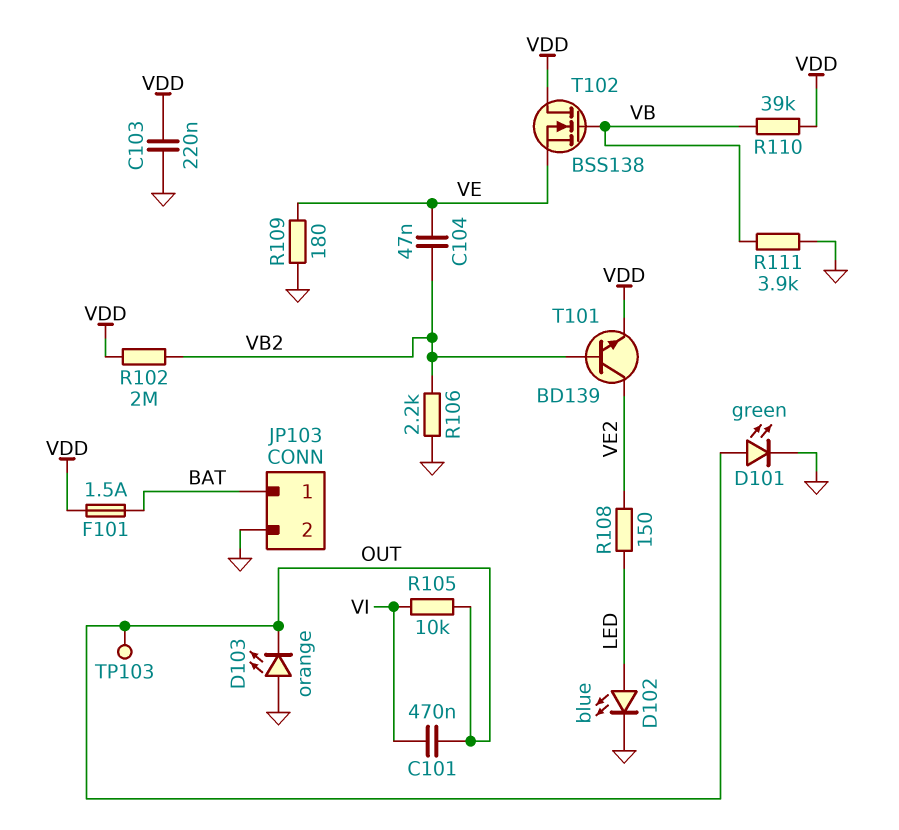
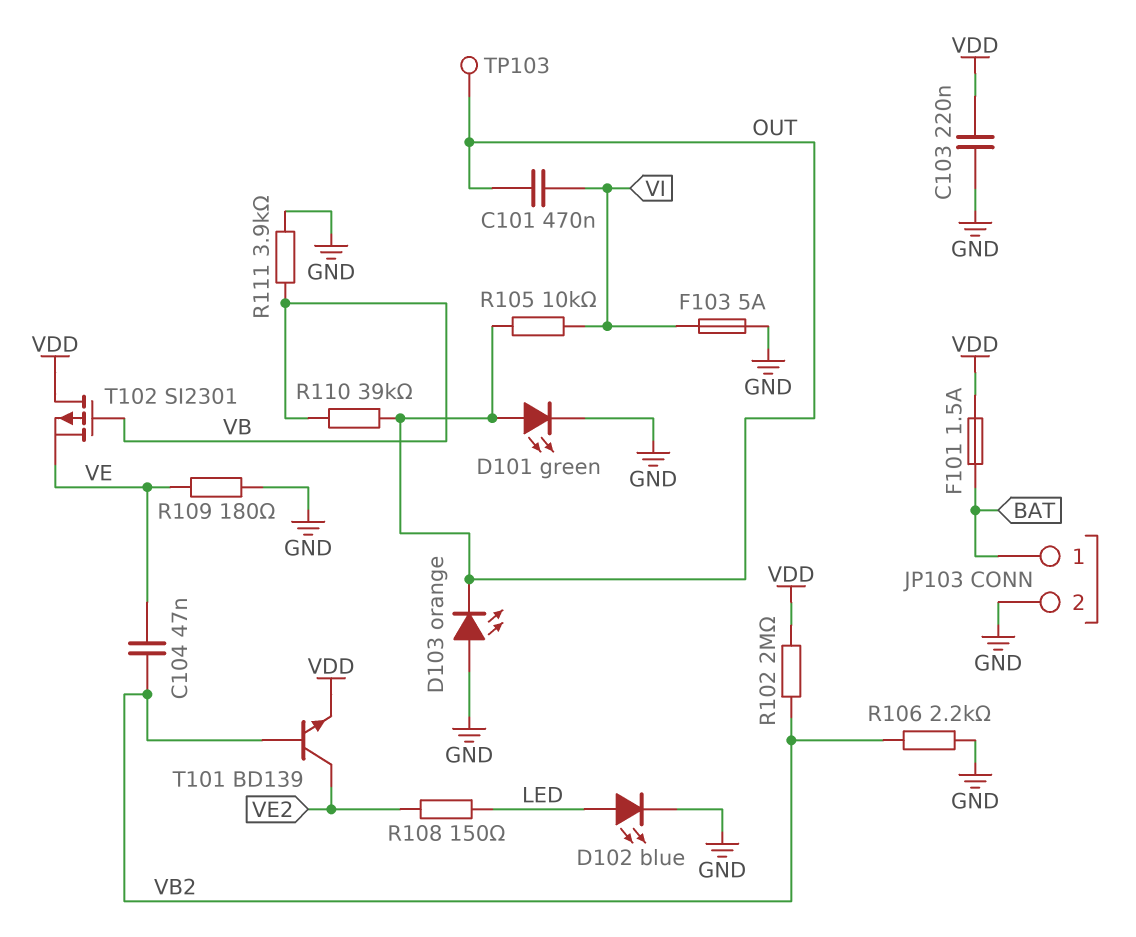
F103: none -> 5A (GND, VI)
R110: 39k (VB, VDD) -> 39k (OUT, VB)
T102: NMOS BSS138 (G VB, D VDD, S VE) -> PMOS SI2301 (G VB, D VDD, S VE)

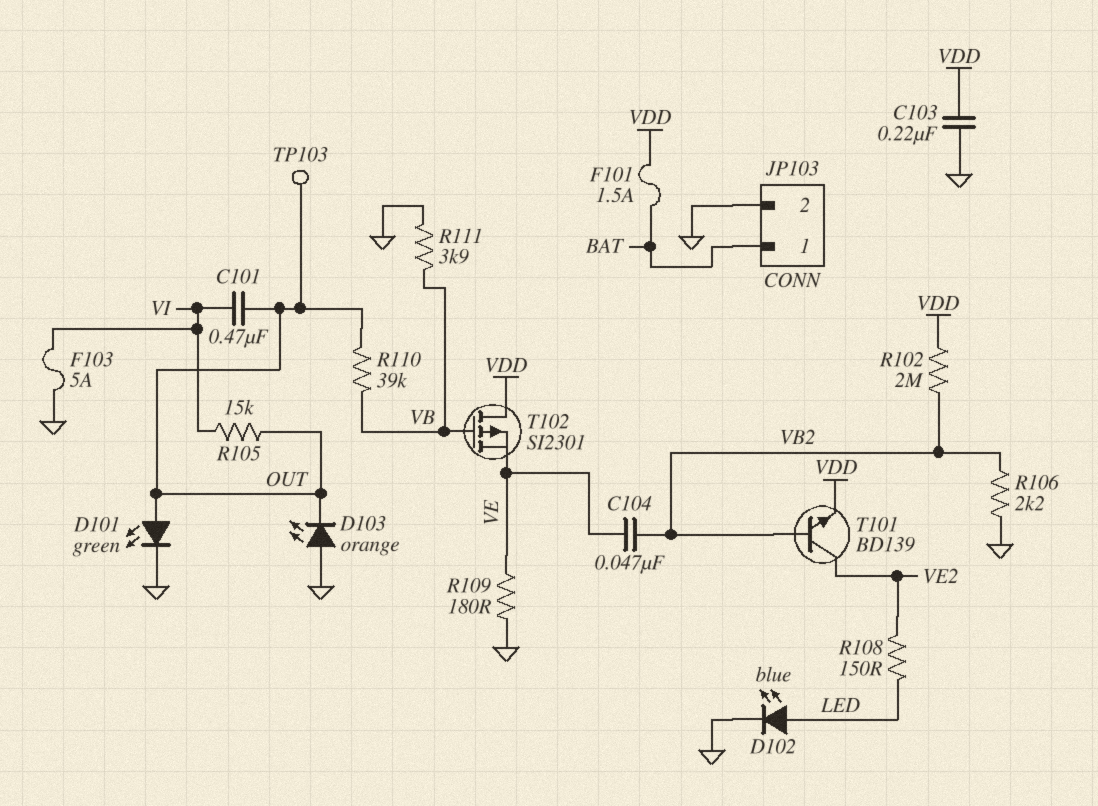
R105: 10k (OUT, VI) -> 15k (OUT, VI)

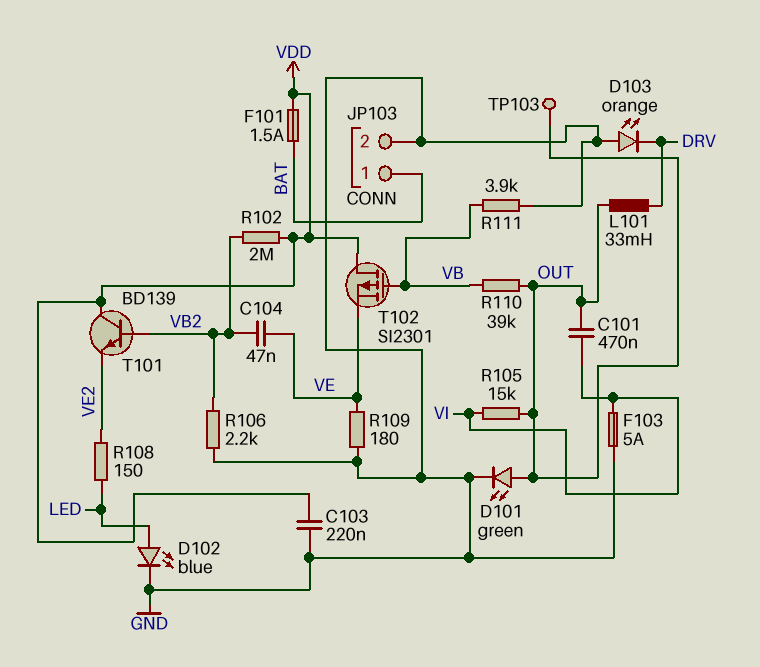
D103: LED orange (A GND, K OUT) -> LED orange (A GND, K DRV)
L101: none -> 33mH (DRV, OUT)
T101: NPN BD139 (B VB2, C VE2, E VDD) -> NPN BD139 (B VB2, C VDD, E VE2)

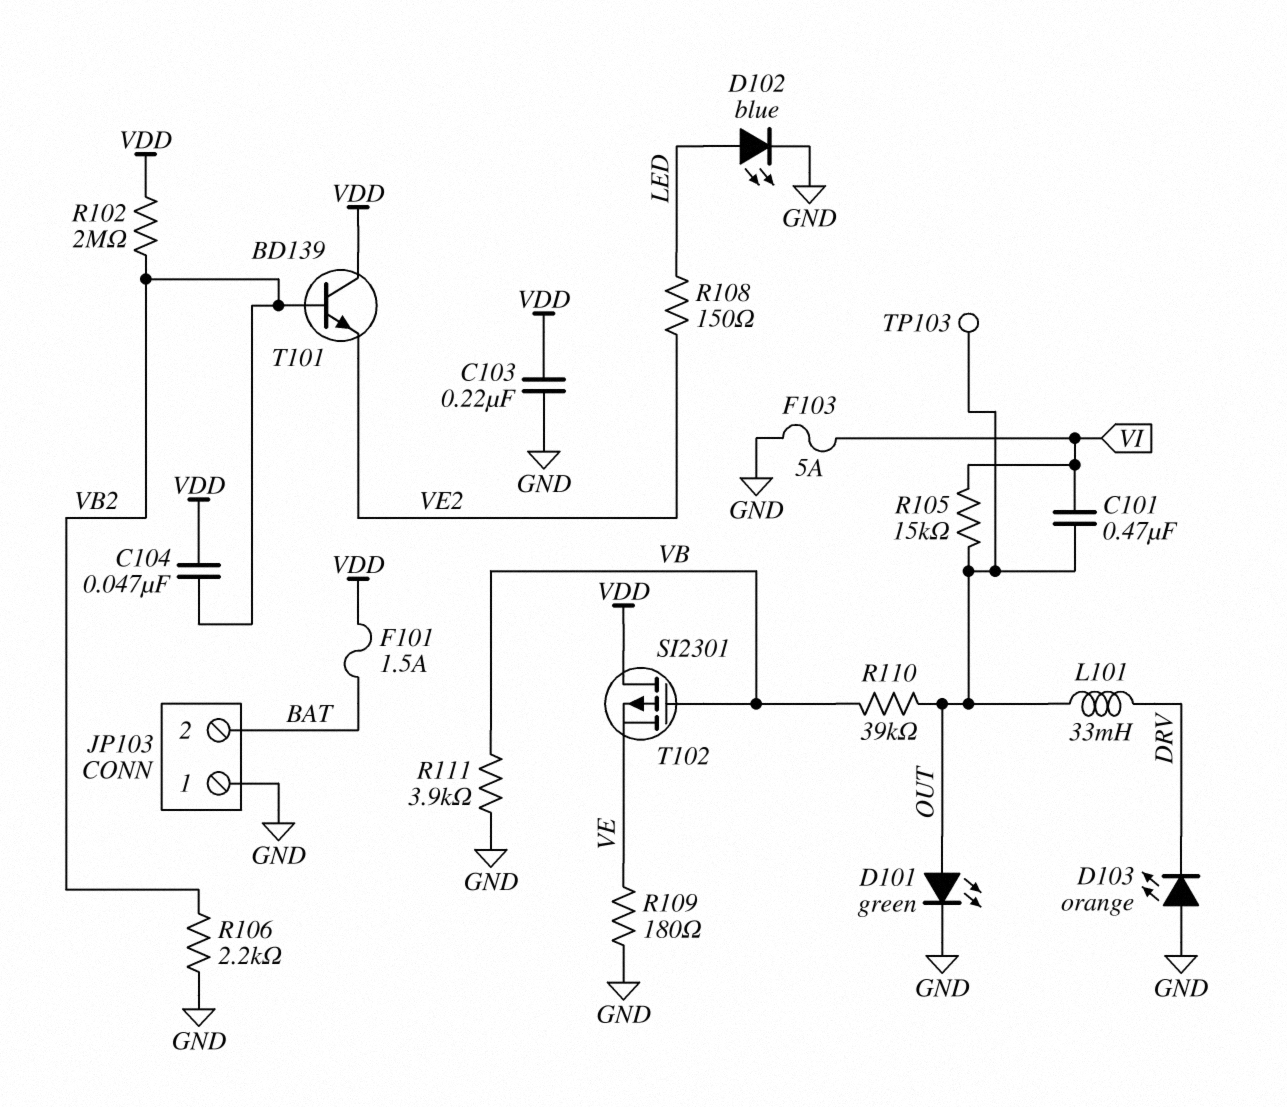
C104: 47nF (VB2, VE) -> 47nF (VB2, VDD)
JP103 pin 1: BAT -> GND
JP103 pin 2: GND -> BAT

